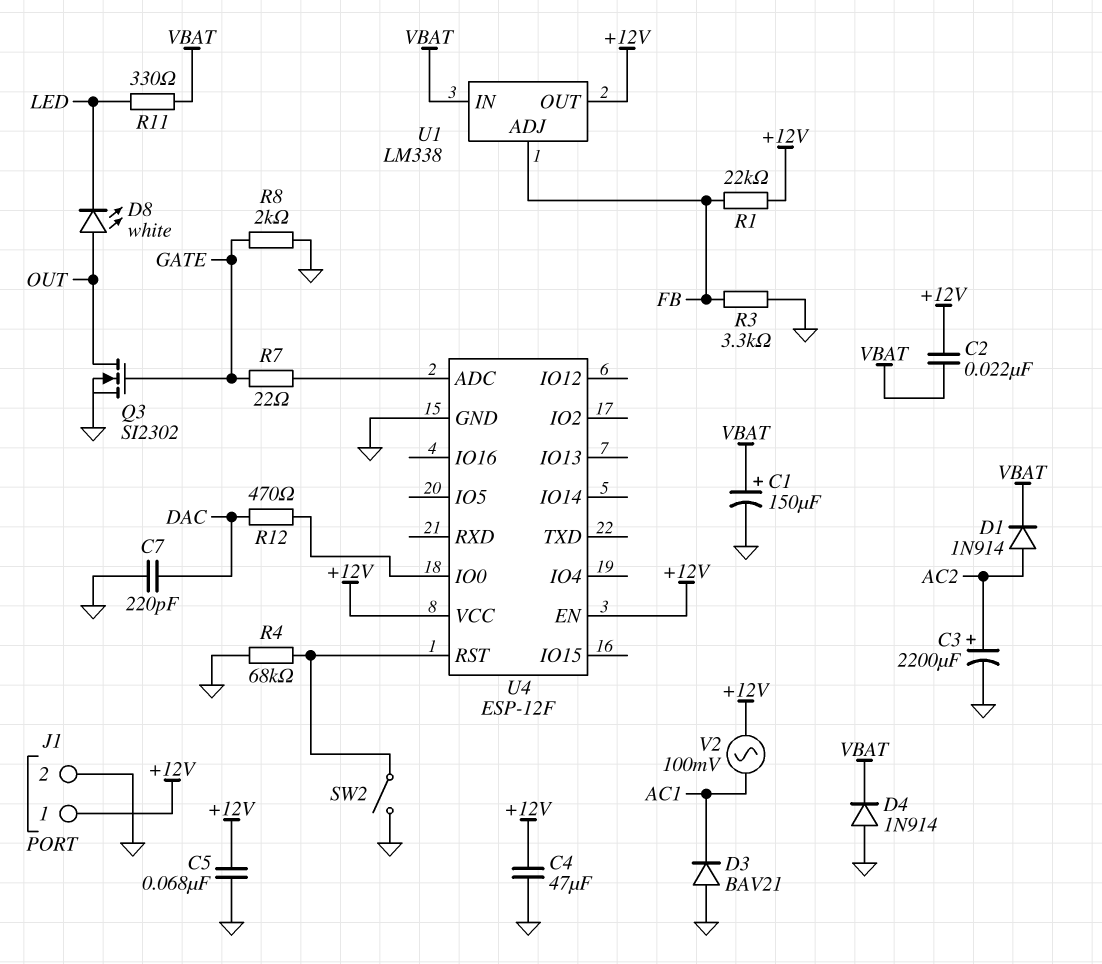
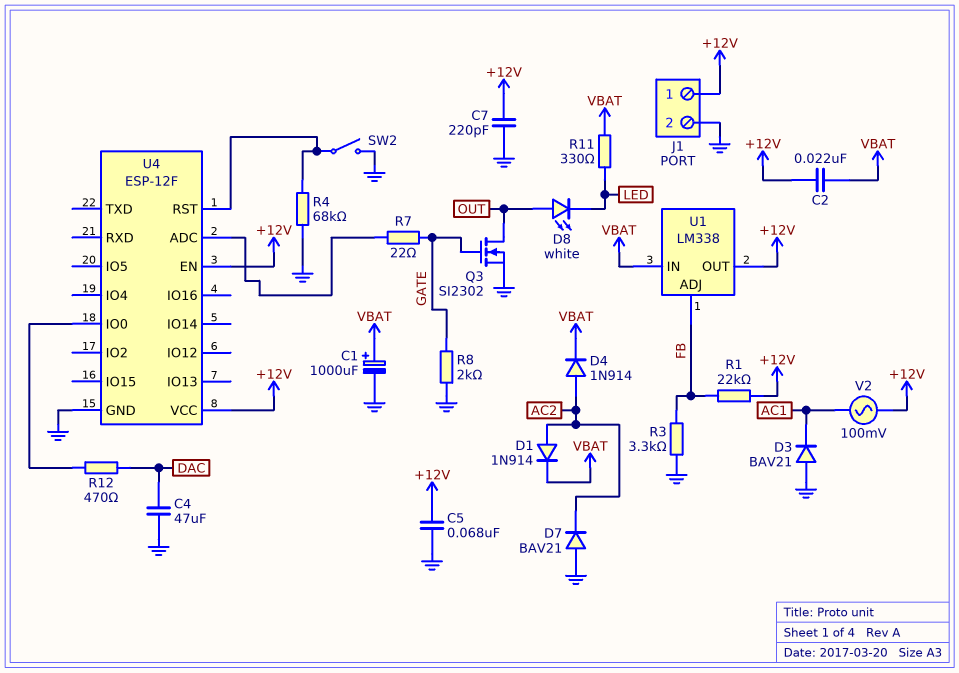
C1: 150uF (plus VBAT, minus GND) -> 1000uF (plus VBAT, minus GND)
C3: 2200uF (plus AC2, minus GND) -> none
C4: 47uF (+12V, GND) -> 47uF (DAC, GND)
C7: 220pF (DAC, GND) -> 220pF (+12V, GND)
D4: diode 1N914 (A GND, K VBAT) -> diode 1N914 (A AC2, K VBAT)
D7: none -> diode BAV21 (A GND, K AC2)

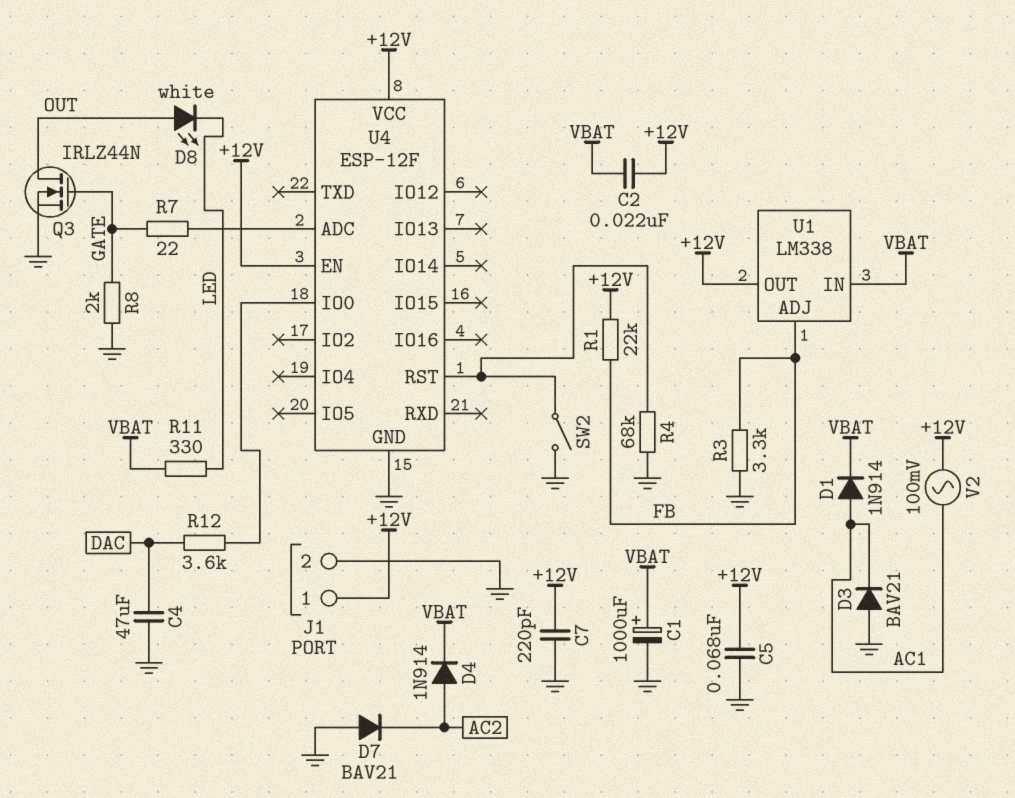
D1: diode 1N914 (A AC2, K VBAT) -> diode 1N914 (A AC1, K VBAT)
Q3: NMOS SI2302 (G GATE, D OUT, S GND) -> NMOS IRLZ44N (G GATE, D OUT, S GND)
R12: 470 (DAC, U4/IO0) -> 3.6k (DAC, U4/IO0)

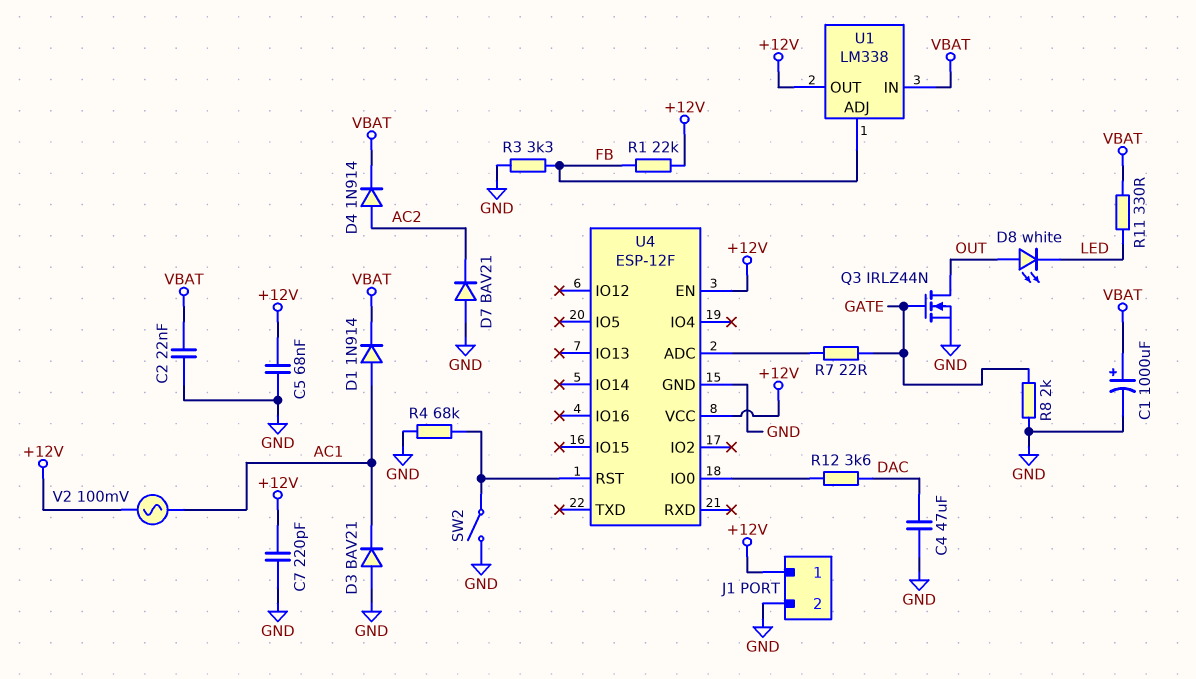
C2: 22nF (+12V, VBAT) -> 22nF (GND, VBAT)

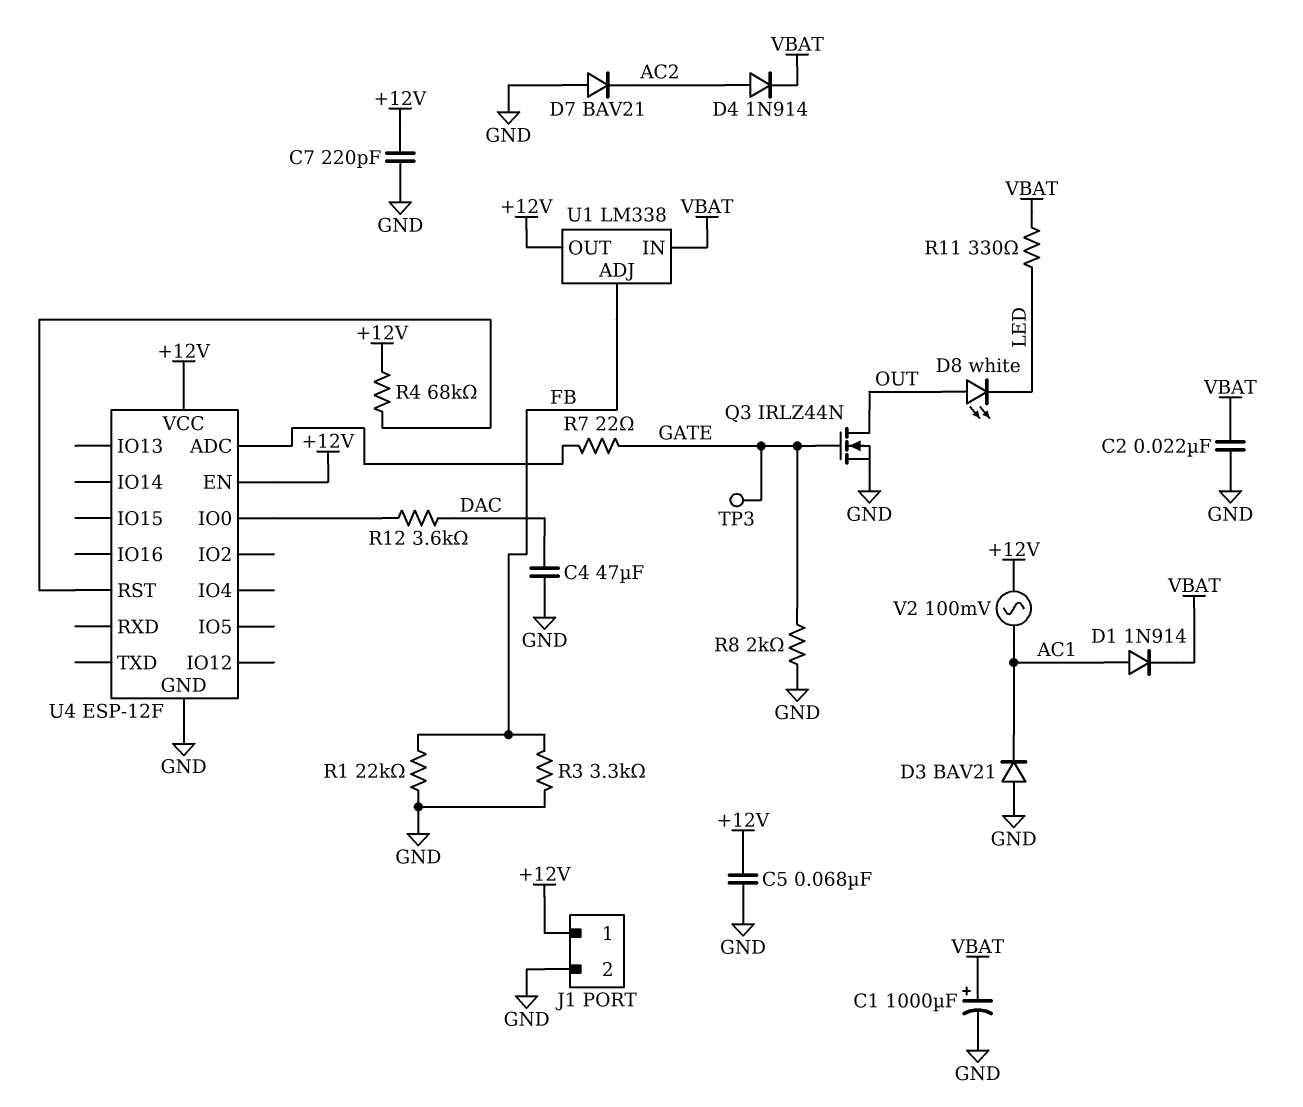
R1: 22k (+12V, FB) -> 22k (FB, GND)
R4: 68k (GND, U4/RST) -> 68k (+12V, U4/RST)
SW2: switch (GND, U4/RST) -> none
TP3: none -> test point (GATE)

